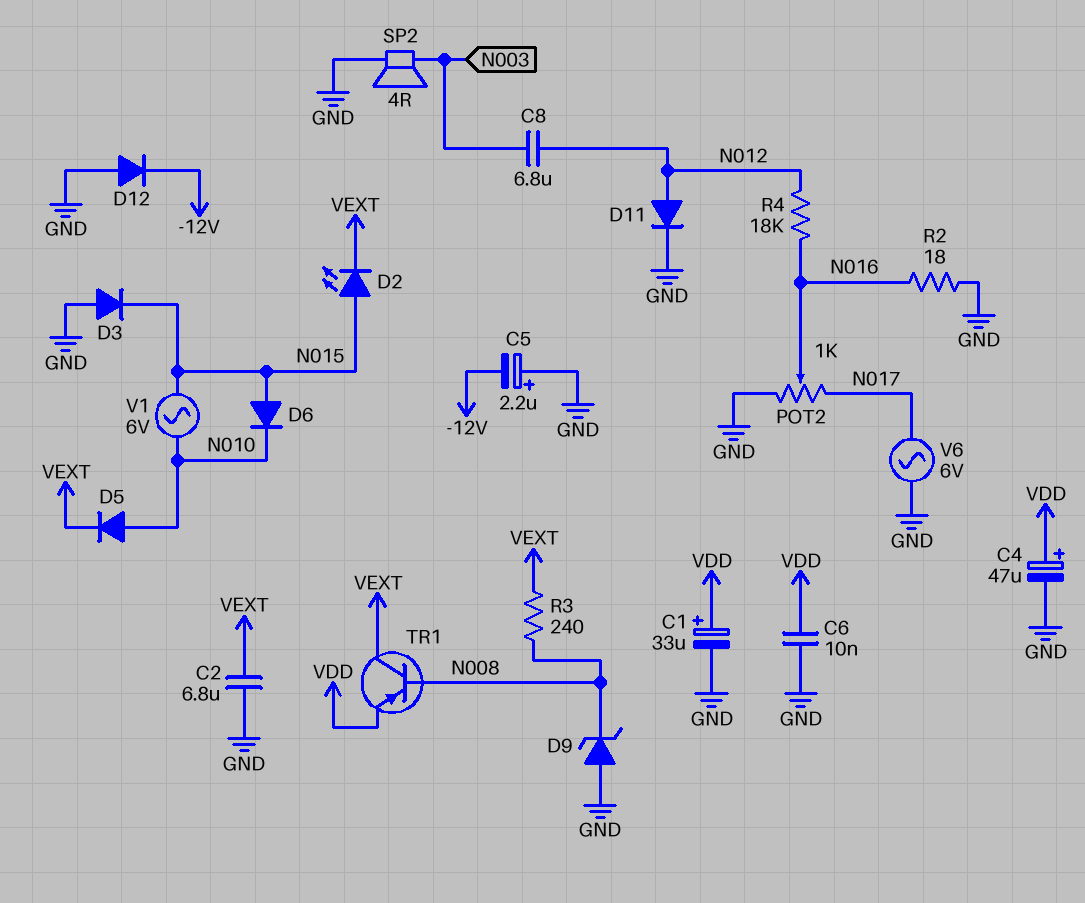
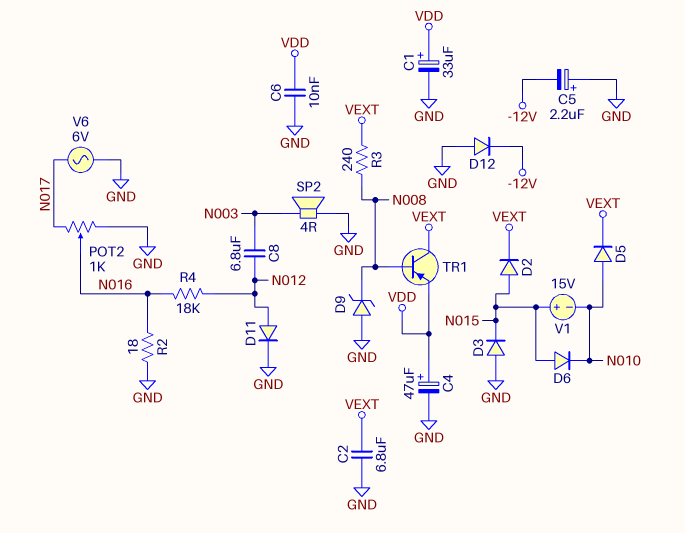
D2: LED (A N015, K VEXT) -> diode (A N015, K VEXT)
V1: AC 6V (N010, N015) -> 15V (plus N015, minus N010)

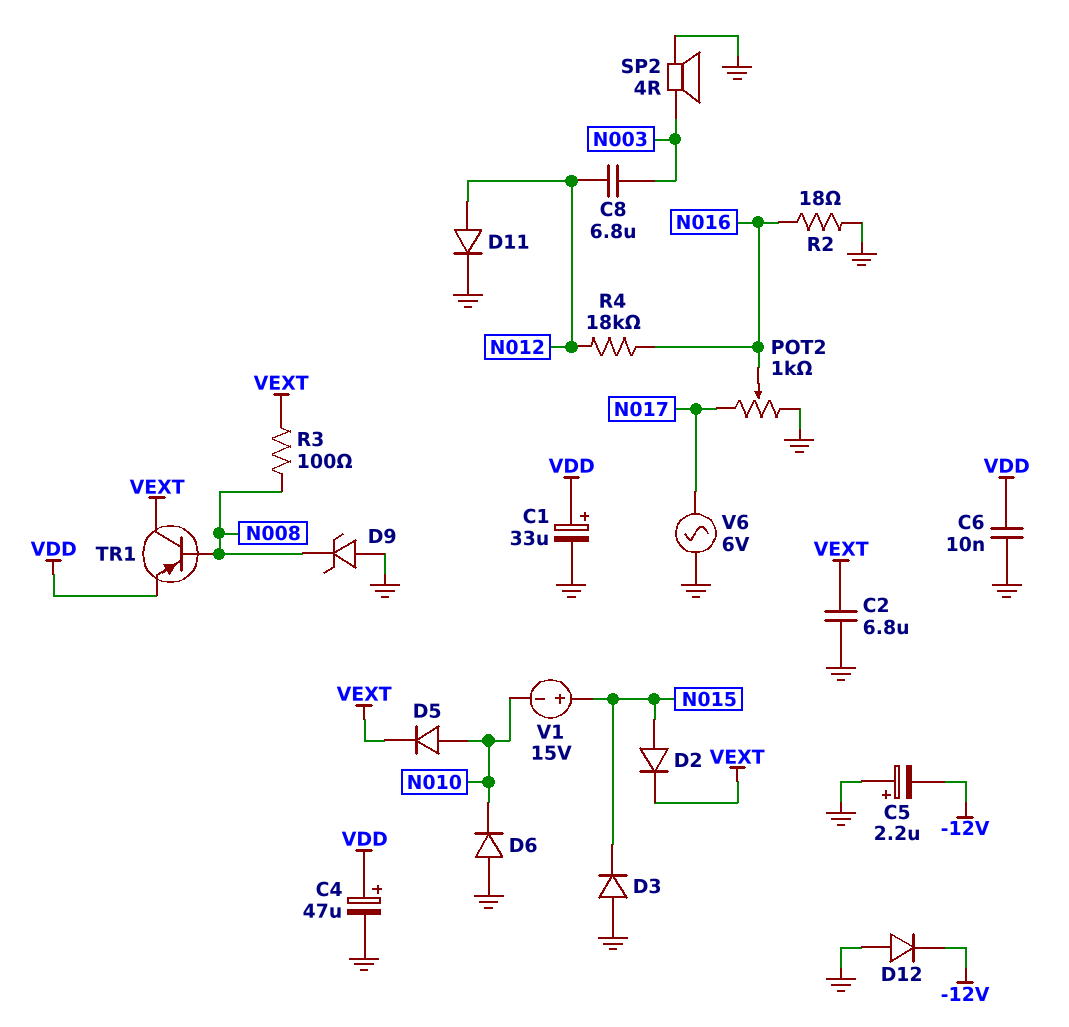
D6: diode (A N015, K N010) -> diode (A GND, K N010)
R3: 240 (N008, VEXT) -> 100 (N008, VEXT)

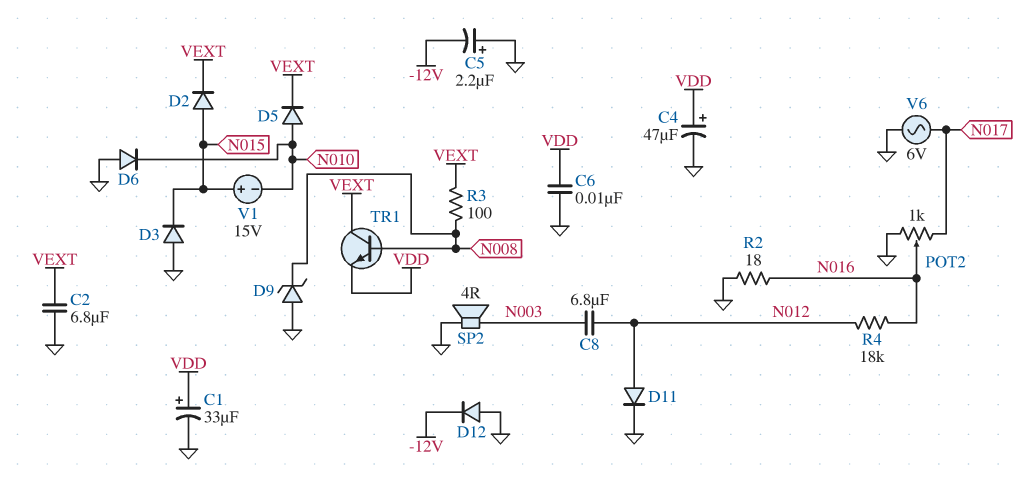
TR1: PNP (B N008, C VEXT, E VDD) -> NPN (B N008, C VEXT, E VDD)

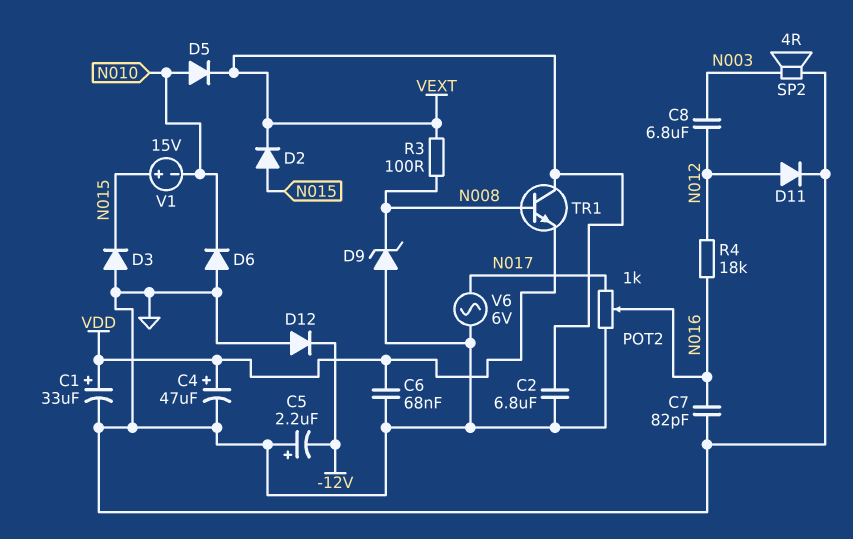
C6: 10nF (GND, VDD) -> 68nF (GND, VDD)
C7: none -> 82pF (GND, N016)
R2: 18 (GND, N016) -> none

